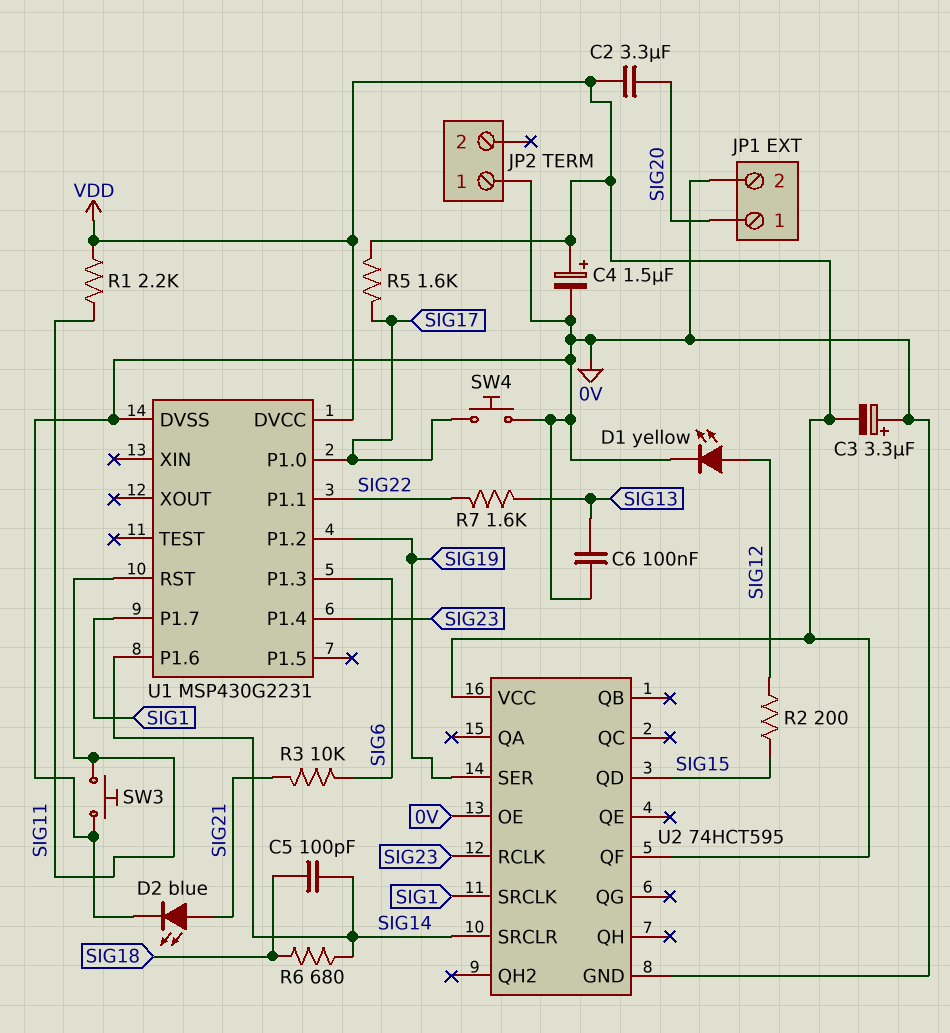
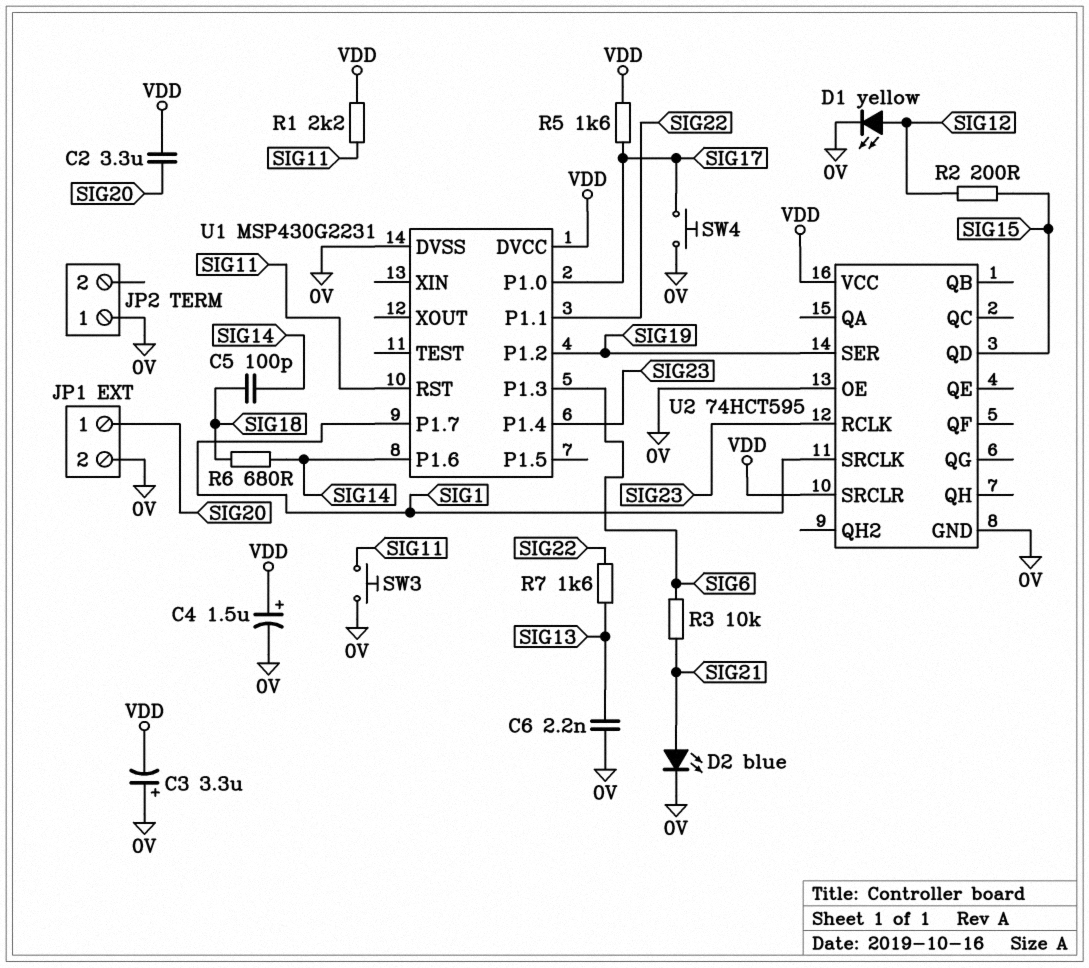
C6: 100nF (0V, SIG13) -> 2.2nF (0V, SIG13)
U2 pin QF: VDD -> none
U2 pin SRCLR: SIG14 -> VDD

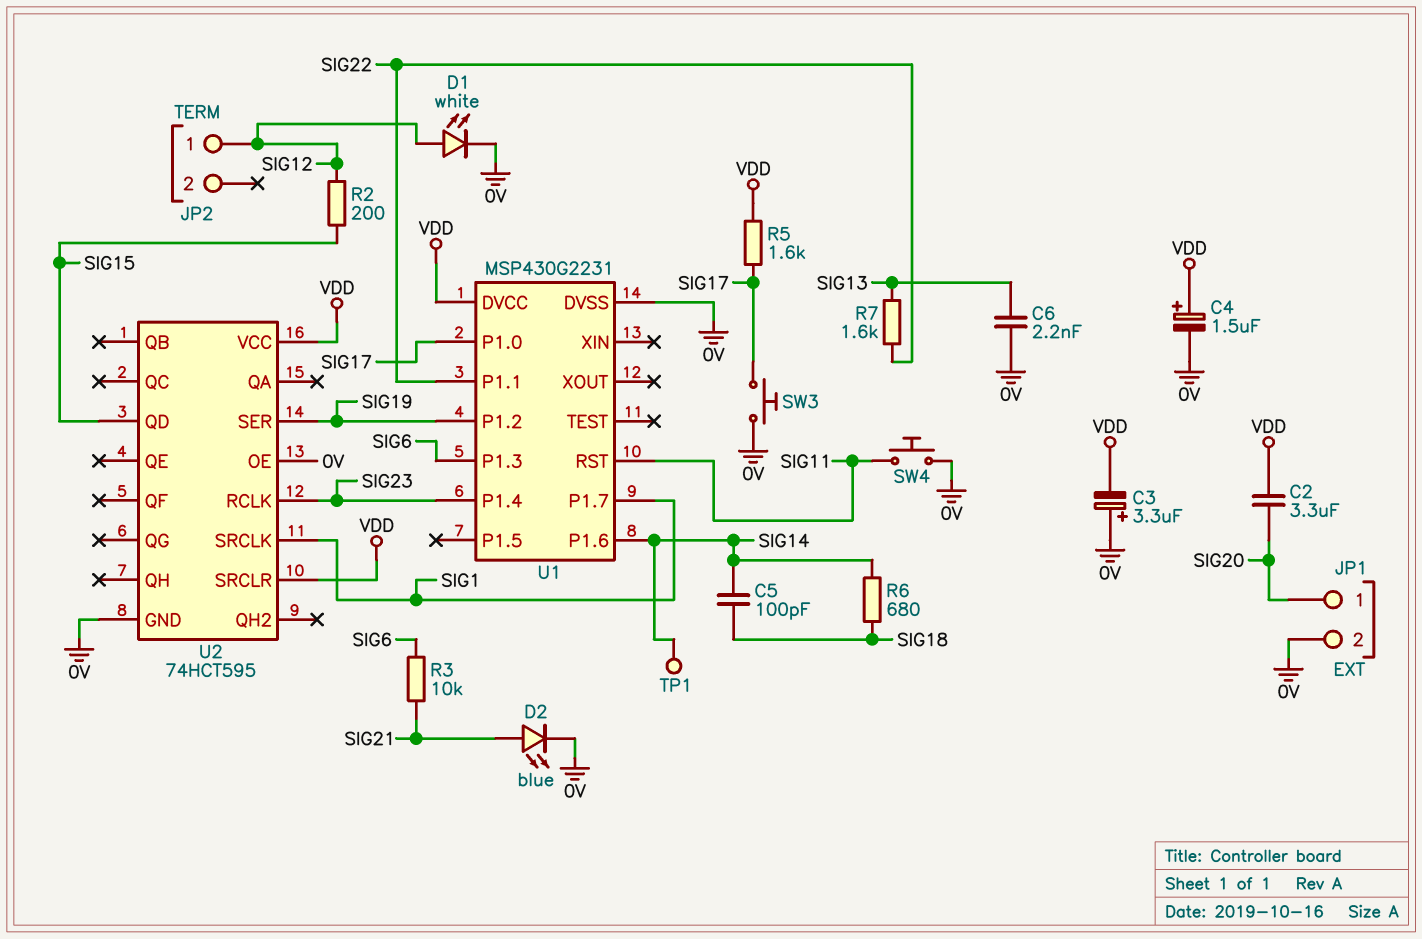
D1: LED yellow (A SIG12, K 0V) -> LED white (A SIG12, K 0V)
JP2 pin 1: 0V -> SIG12
R1: 2.2k (SIG11, VDD) -> none
SW3: button (0V, SIG11) -> button (0V, SIG17)
SW4: button (0V, SIG17) -> button (0V, SIG11)
TP1: none -> test point (SIG14)

